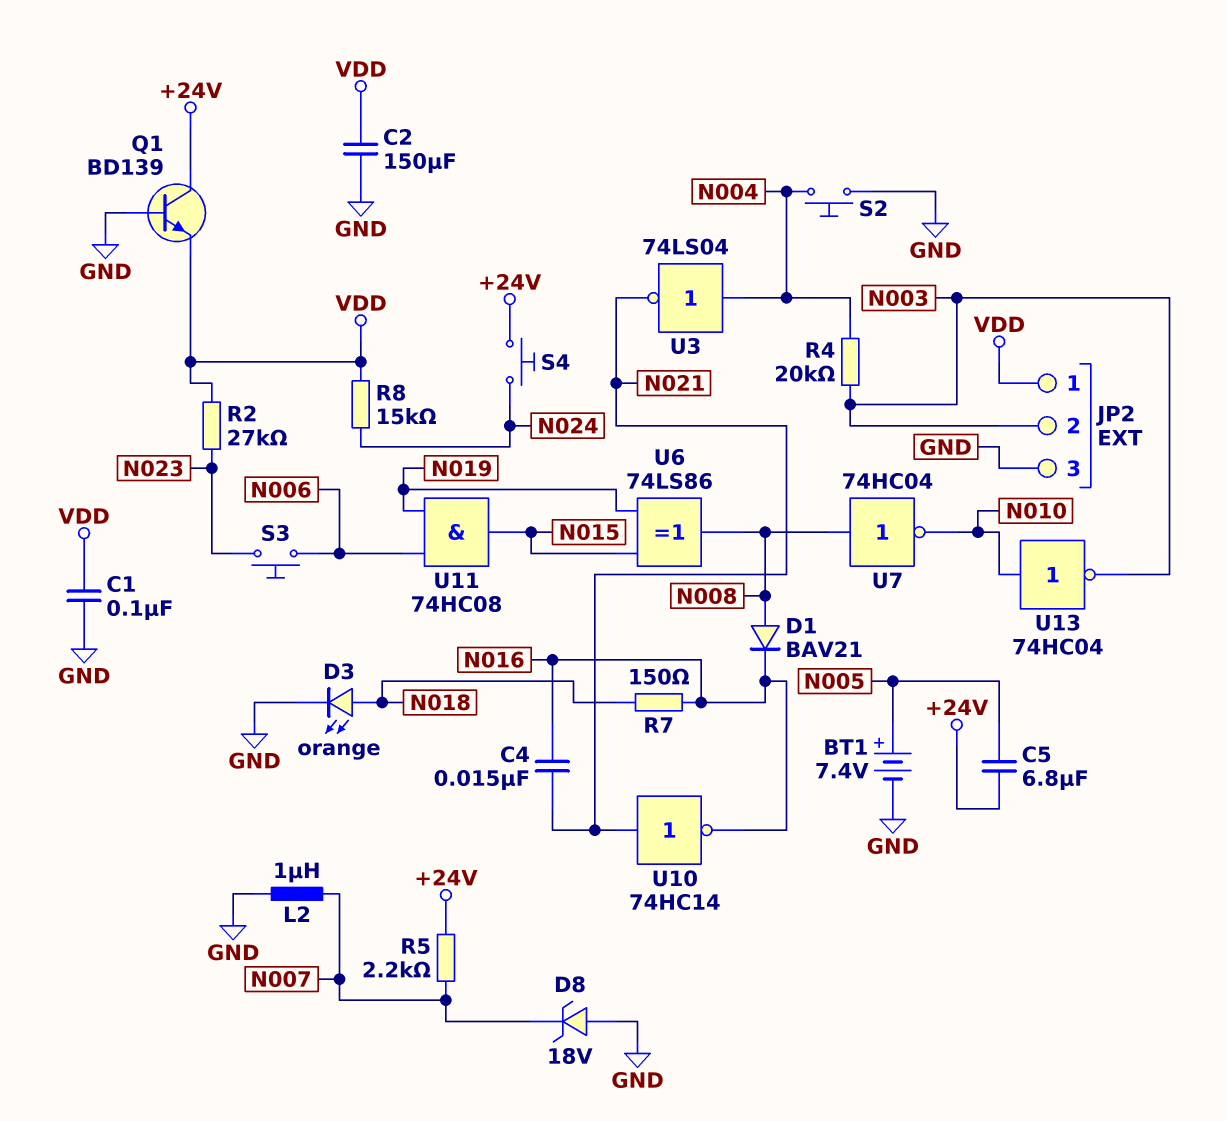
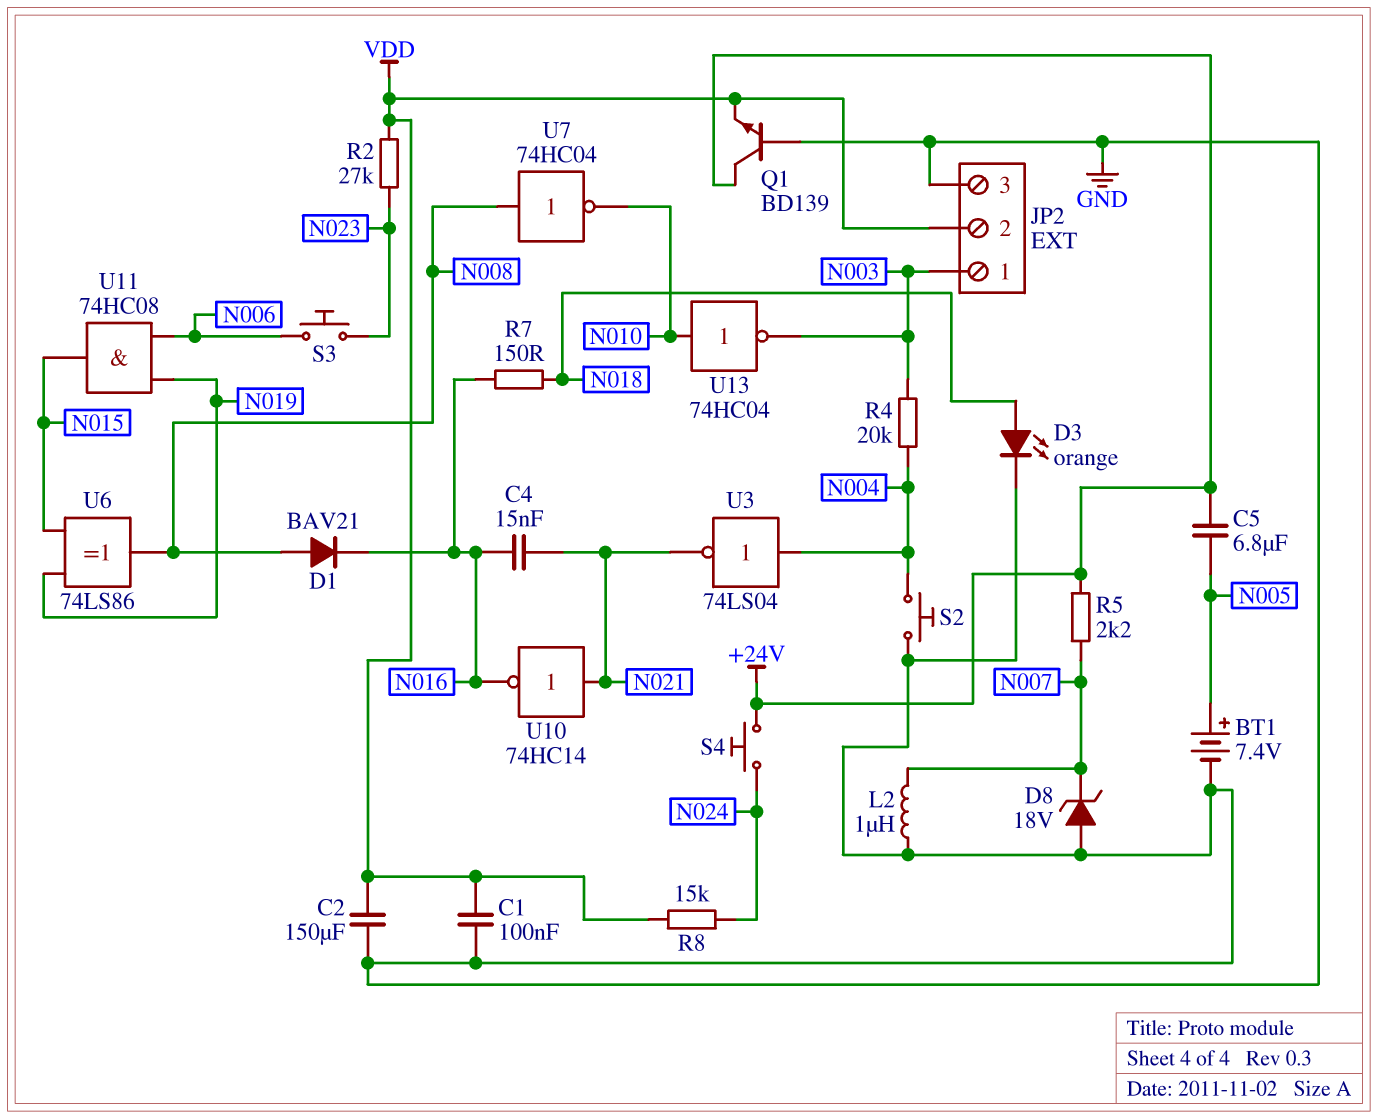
JP2 pin 1: VDD -> N003
JP2 pin 2: N003 -> VDD

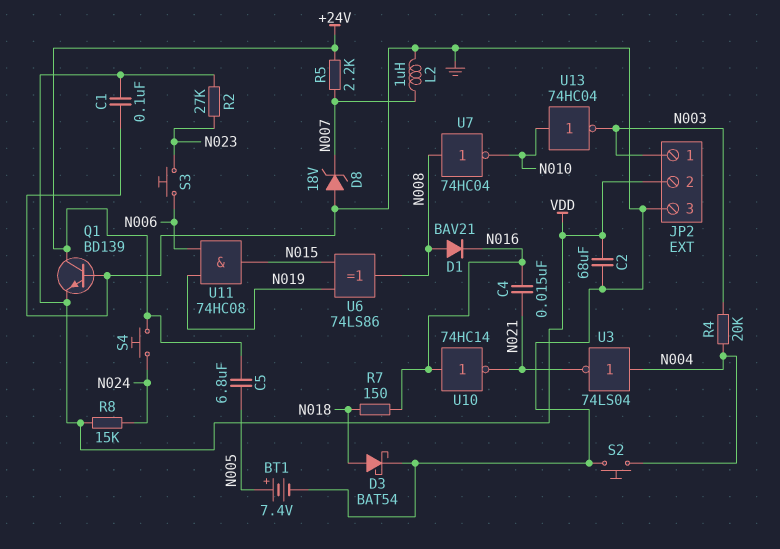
C2: 150uF (GND, VDD) -> 68uF (GND, VDD)
D3: LED orange (A N018, K GND) -> schottky BAT54 (A N018, K GND)
U10: NOT 74HC14 (in N021, out N016) -> NOT 74HC14 (in N016, out N021)

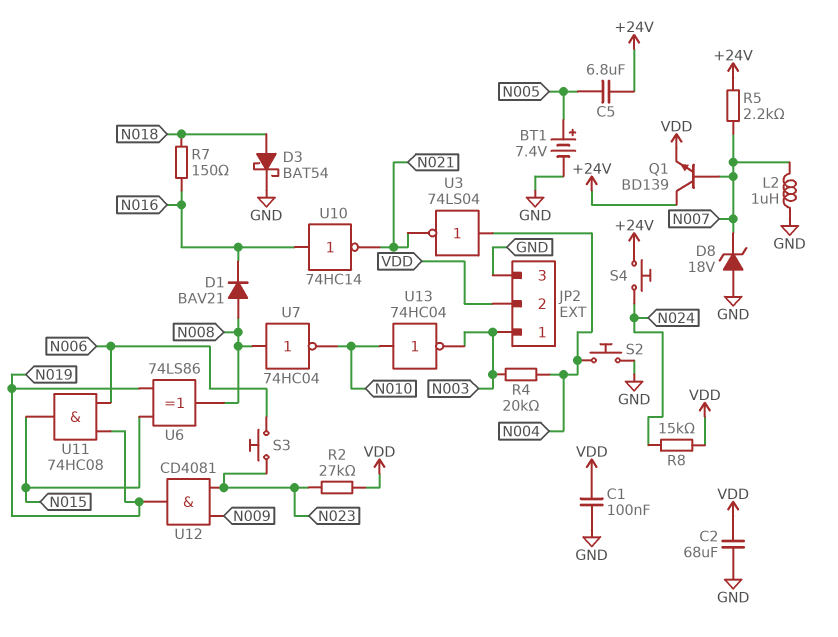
C4: 15nF (N016, N021) -> none
Q1: NPN BD139 (B GND, C +24V, E VDD) -> NPN BD139 (B N007, C +24V, E VDD)
U12: none -> AND CD4081 (in N009, in N023, out N019)

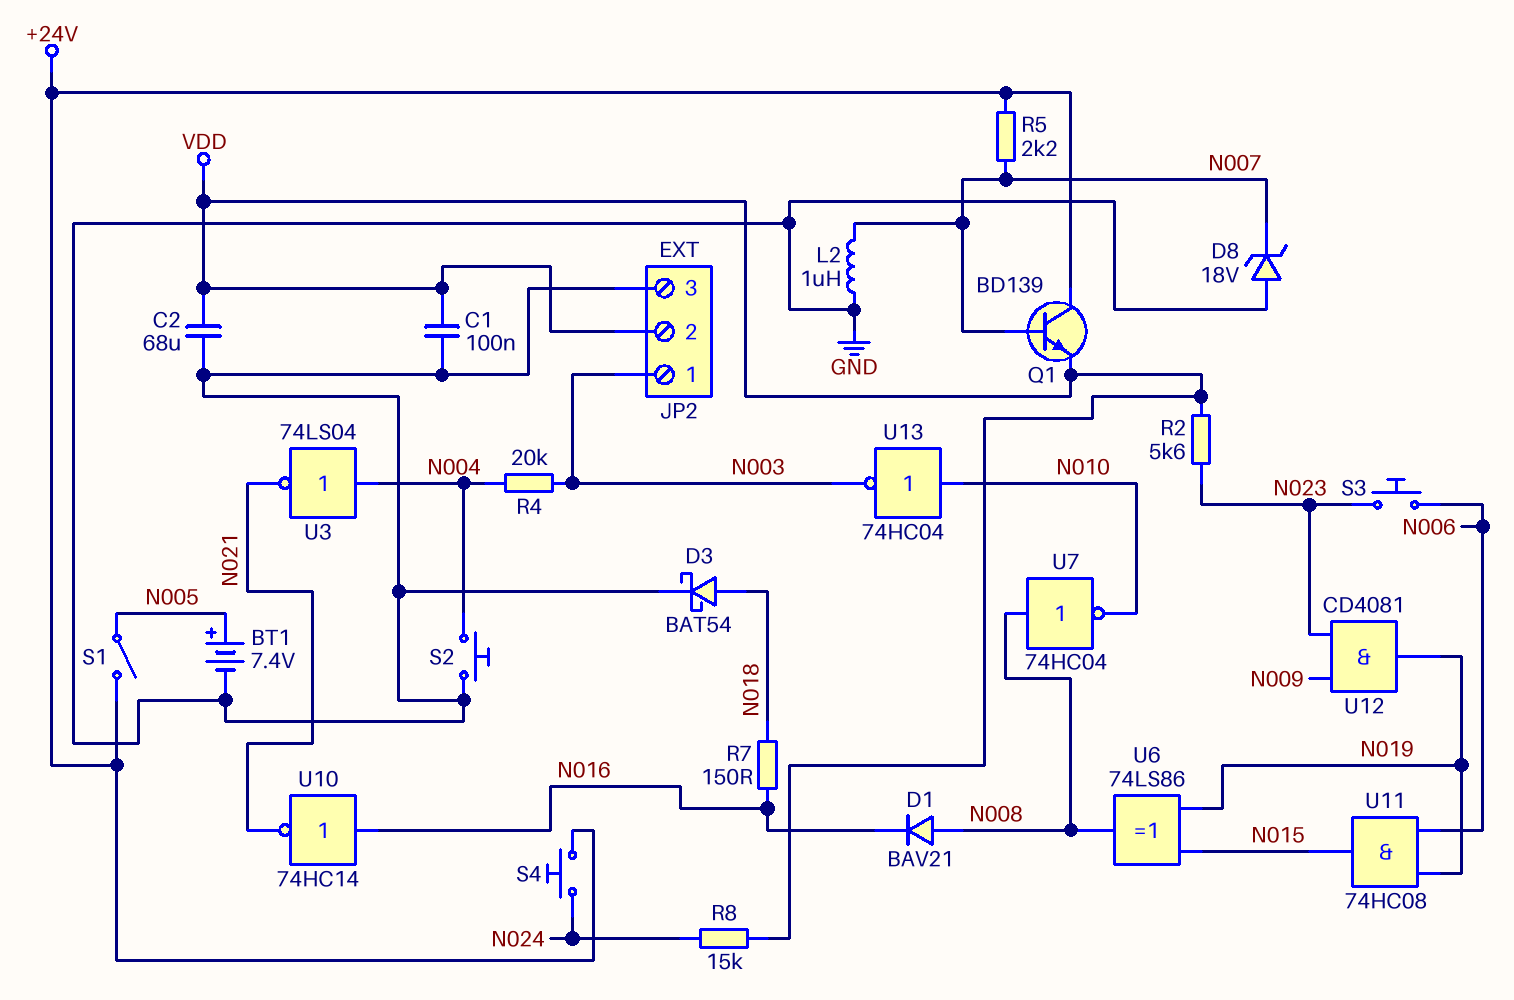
C5: 6.8uF (+24V, N005) -> none
R2: 27k (N023, VDD) -> 5.6k (N023, VDD)
S1: none -> switch (+24V, N005)

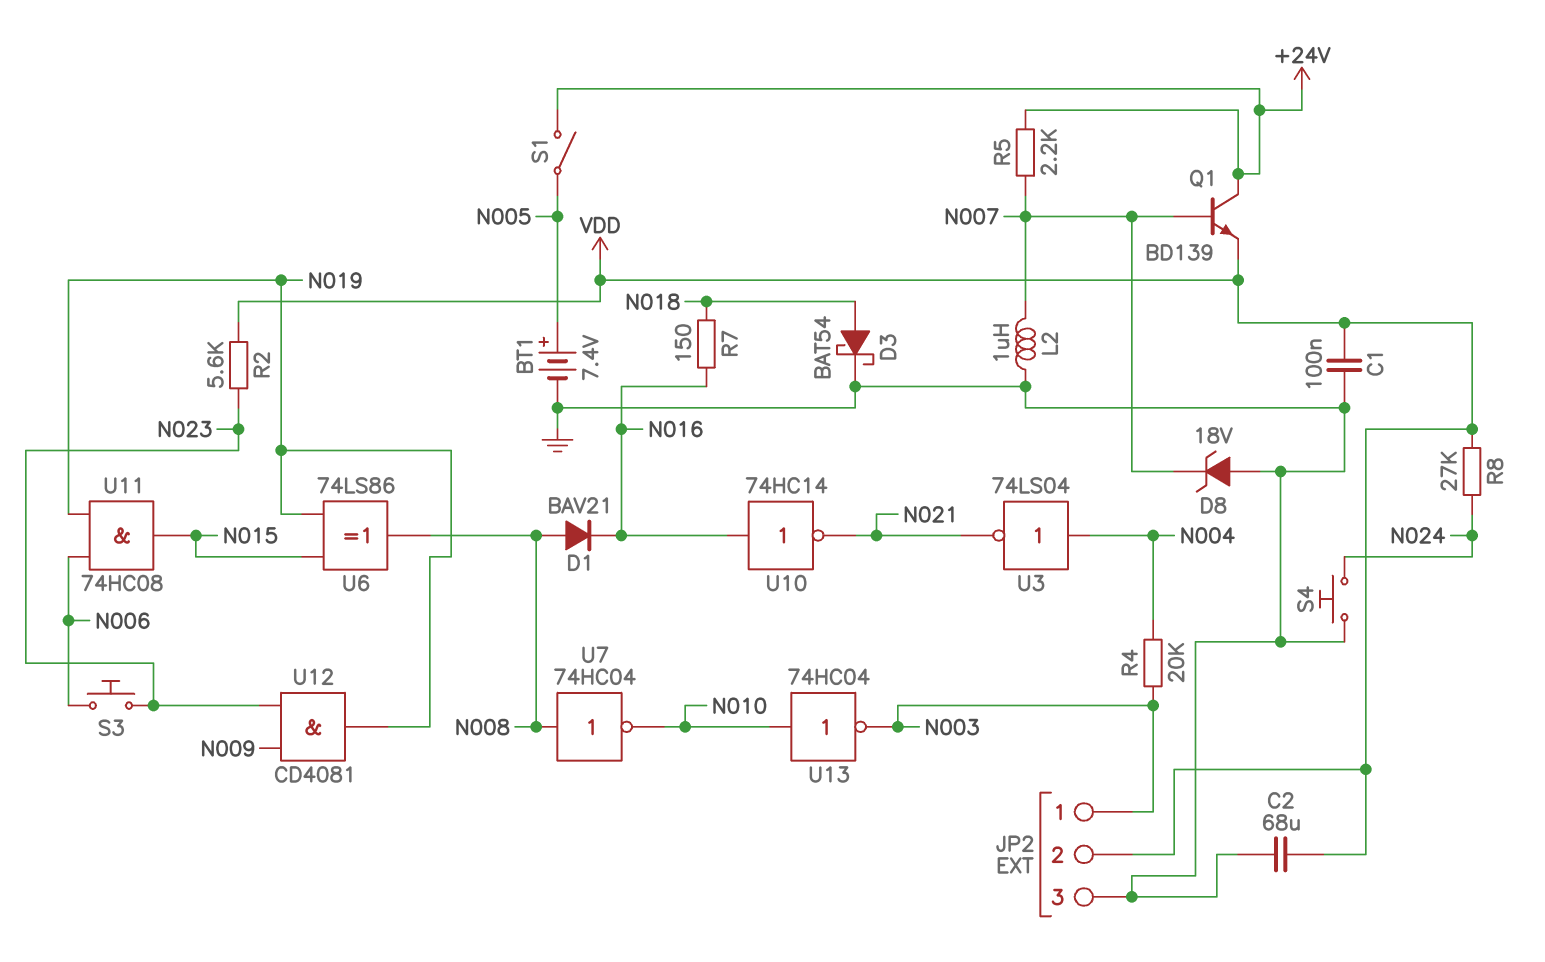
R8: 15k (N024, VDD) -> 27k (N024, VDD)
S2: button (GND, N004) -> none
S4: button (+24V, N024) -> button (GND, N024)

